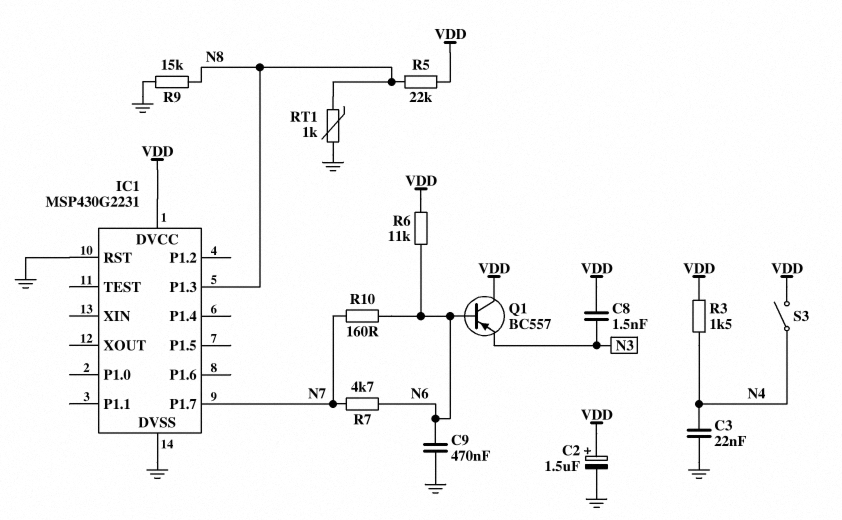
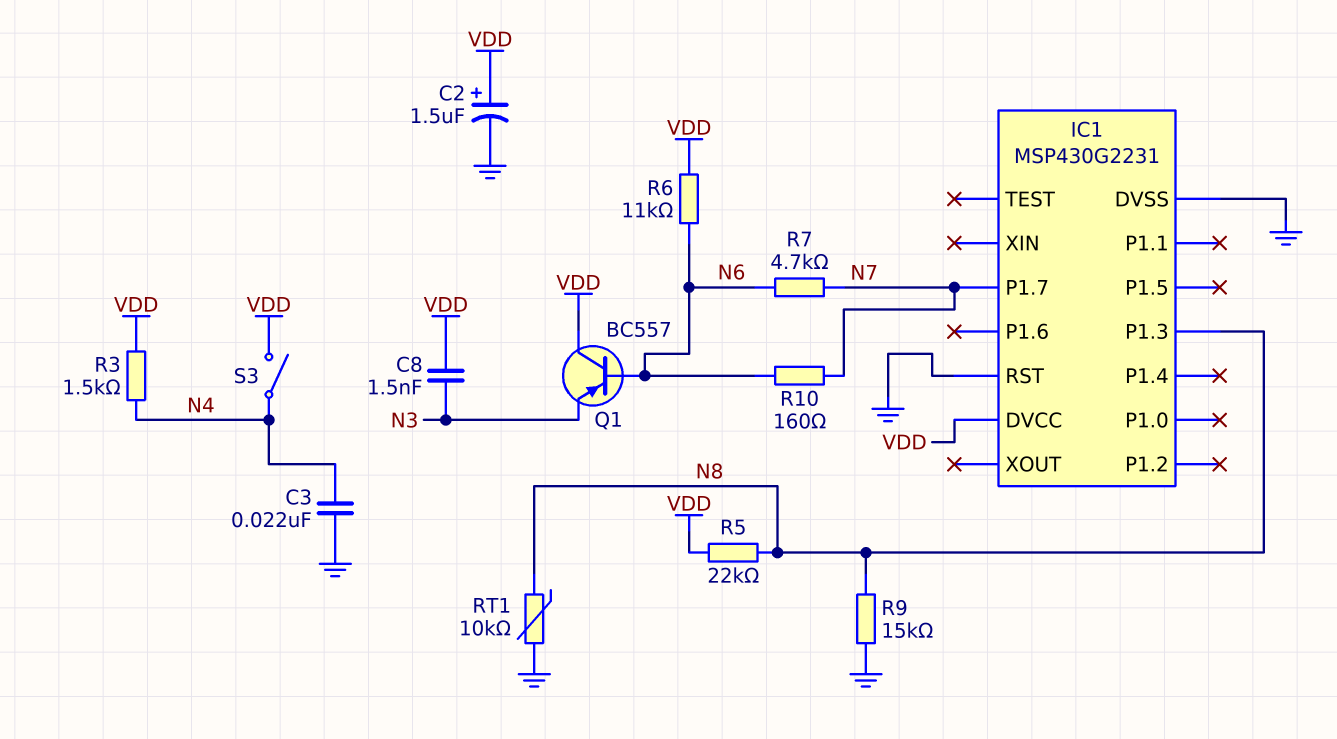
C9: 470nF (GND, N6) -> none
RT1: 1k (GND, N8) -> 10k (GND, N8)

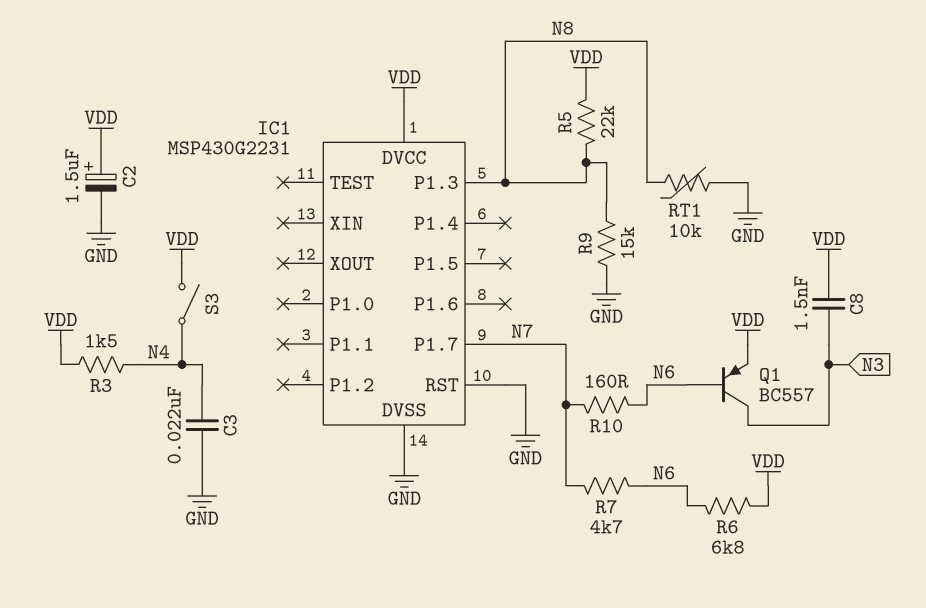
Q1: PNP BC557 (B N6, C VDD, E N3) -> PNP BC557 (B N6, C N3, E VDD)
R6: 11k (N6, VDD) -> 6.8k (N6, VDD)

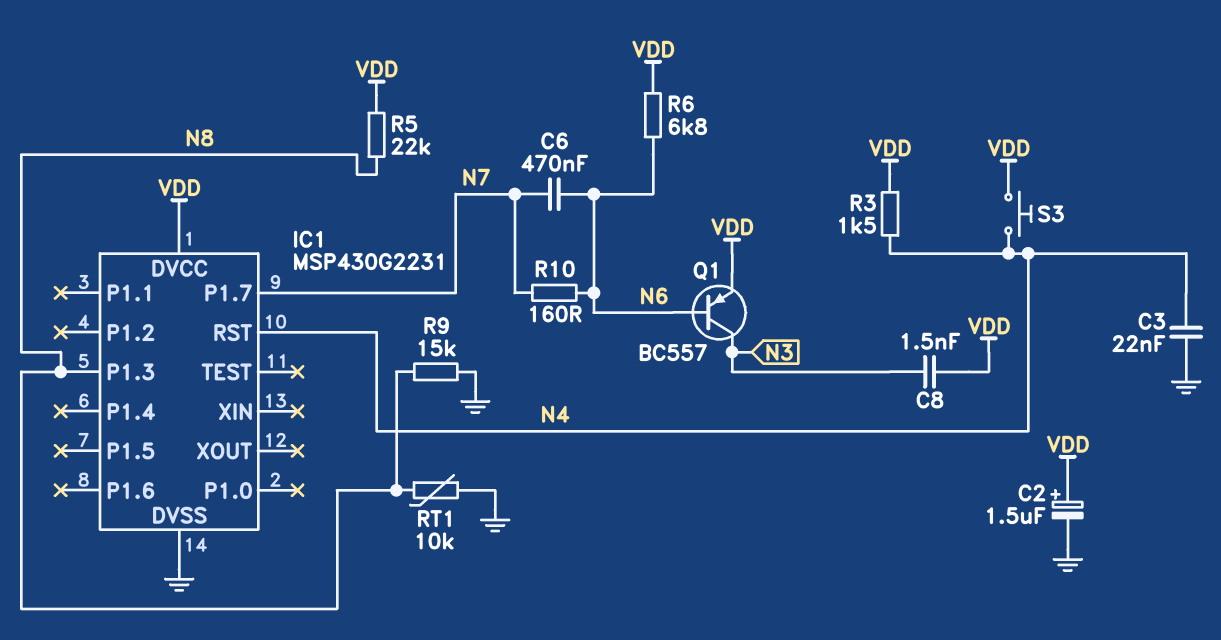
C6: none -> 470nF (N6, N7)
IC1 pin RST: GND -> N4
R7: 4.7k (N6, N7) -> none
S3: switch (N4, VDD) -> button (N4, VDD)

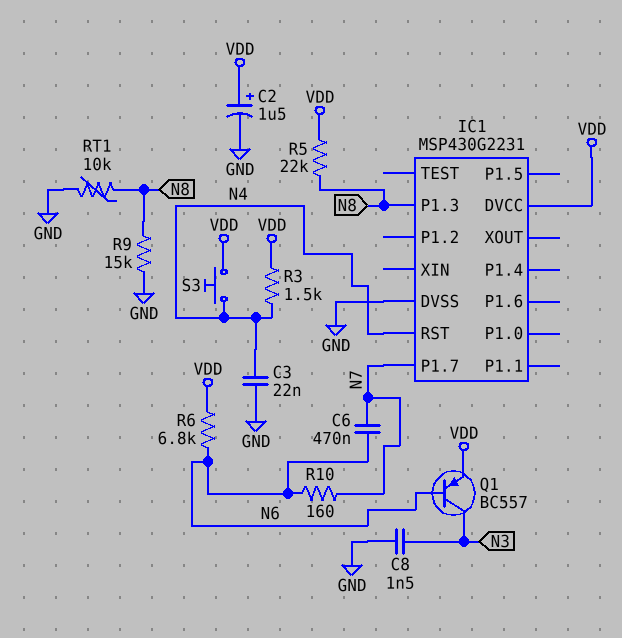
C8: 1.5nF (N3, VDD) -> 1.5nF (GND, N3)

